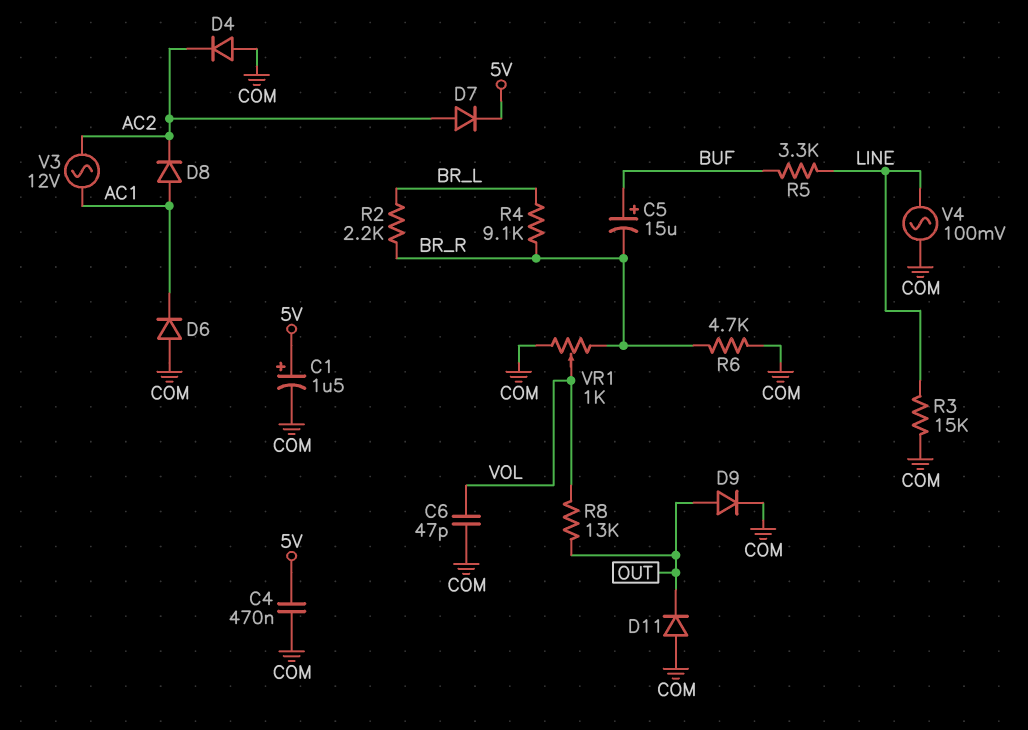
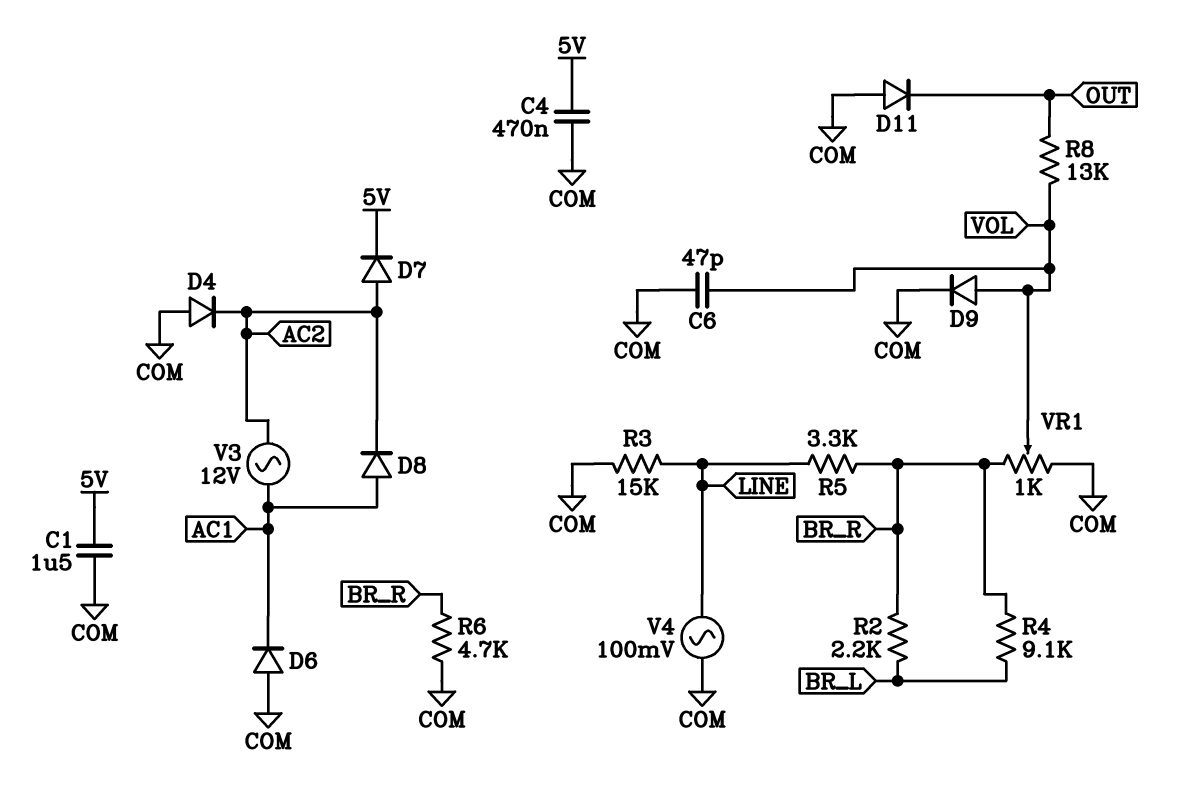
C1: 1.5uF (plus 5V, minus COM) -> 1.5uF (5V, COM)
C5: 15uF (plus BUF, minus BR_R) -> none
D9: diode (A OUT, K COM) -> diode (A VOL, K COM)
R5: 3.3k (BUF, LINE) -> 3.3k (BR_R, LINE)

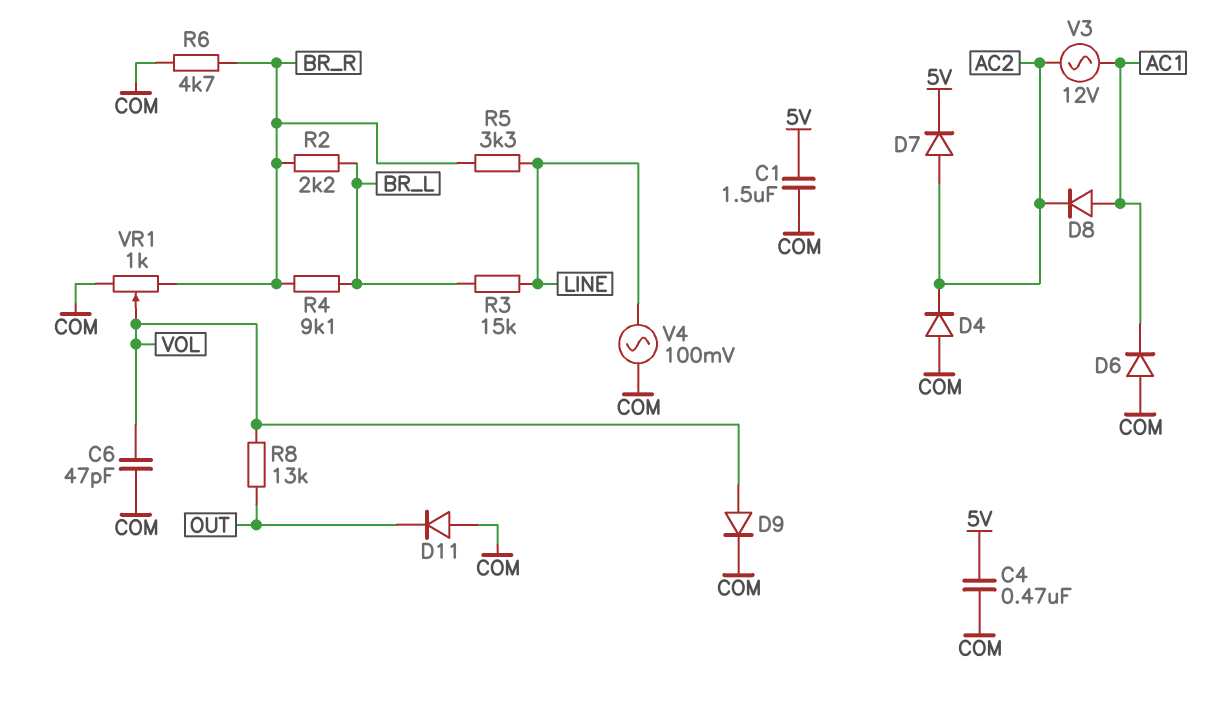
R3: 15k (COM, LINE) -> 15k (BR_L, LINE)

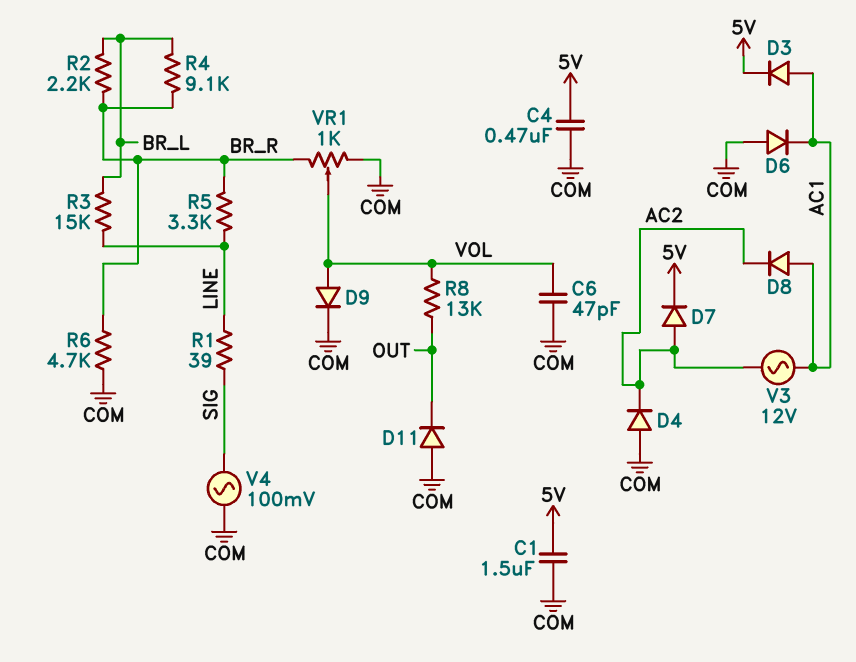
D3: none -> diode (A AC1, K 5V)
R1: none -> 39 (LINE, SIG)
V4: AC 100mV (COM, LINE) -> AC 100mV (COM, SIG)

